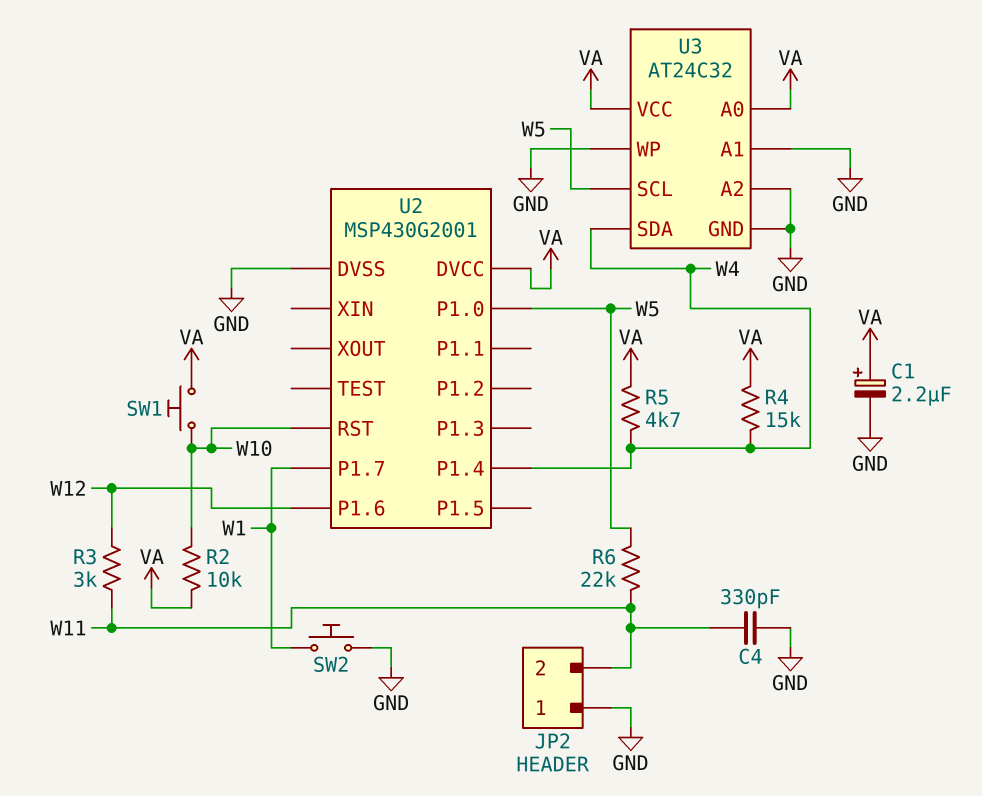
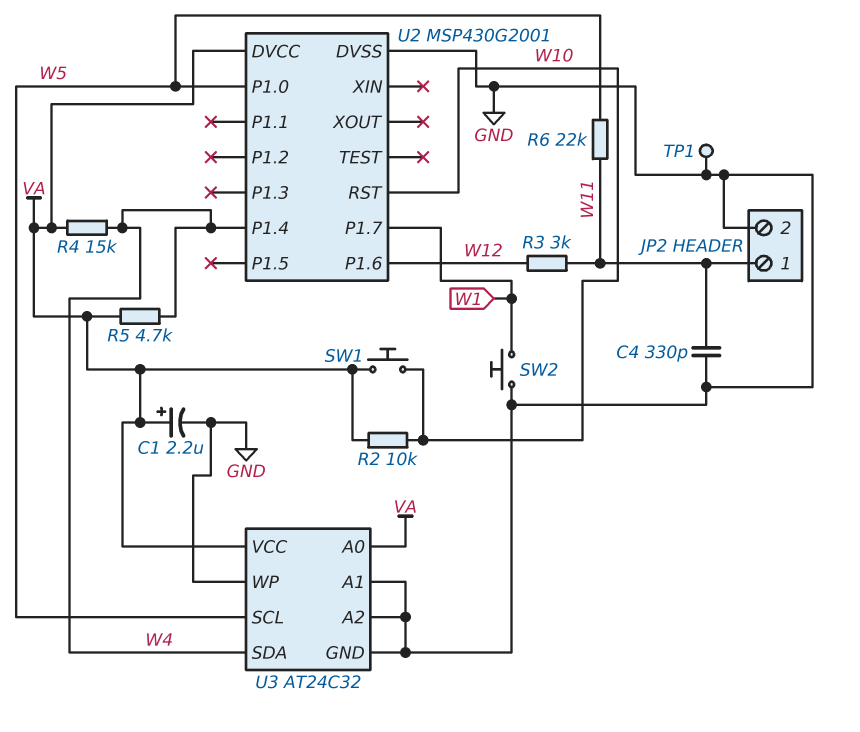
JP2 pin 1: GND -> W11
JP2 pin 2: W11 -> GND
TP1: none -> test point (GND)

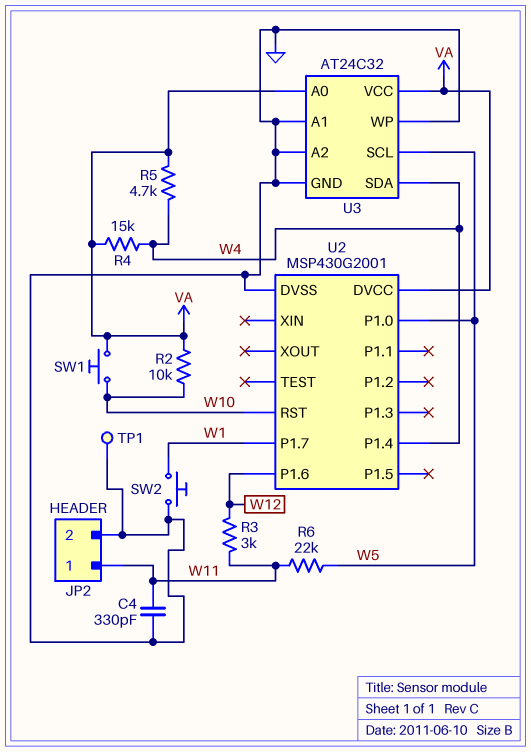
C1: 2.2uF (plus VA, minus GND) -> none

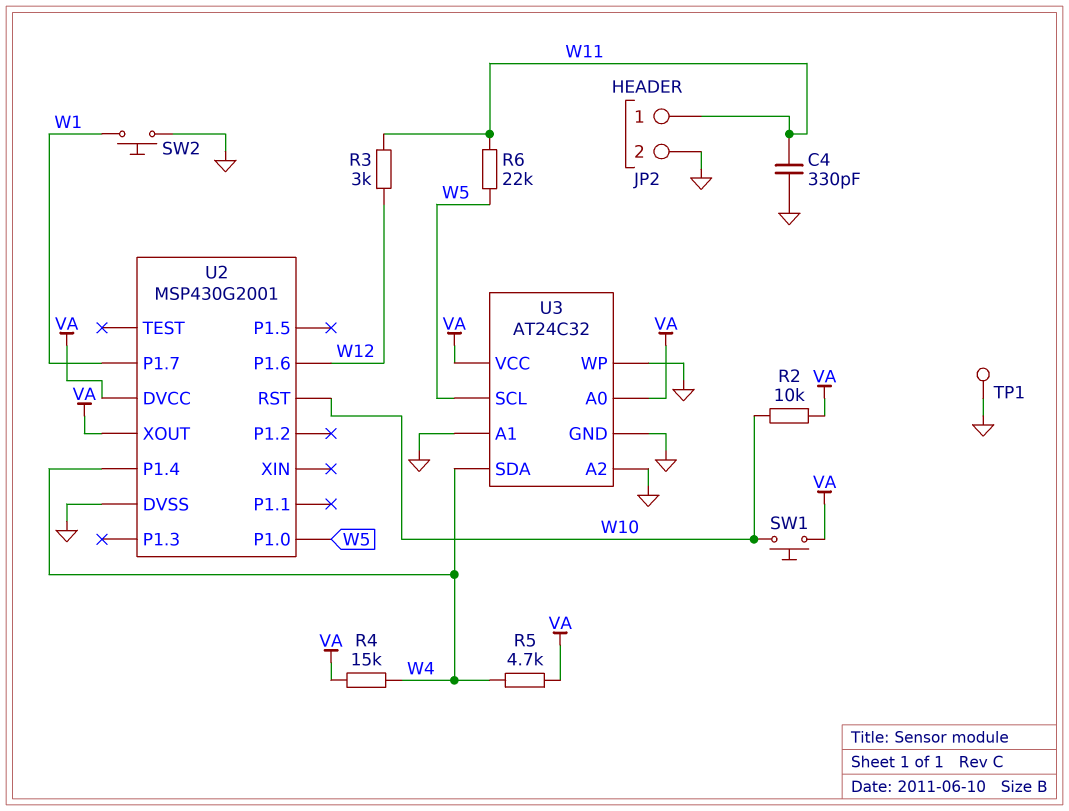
U2 pin XOUT: none -> VA

